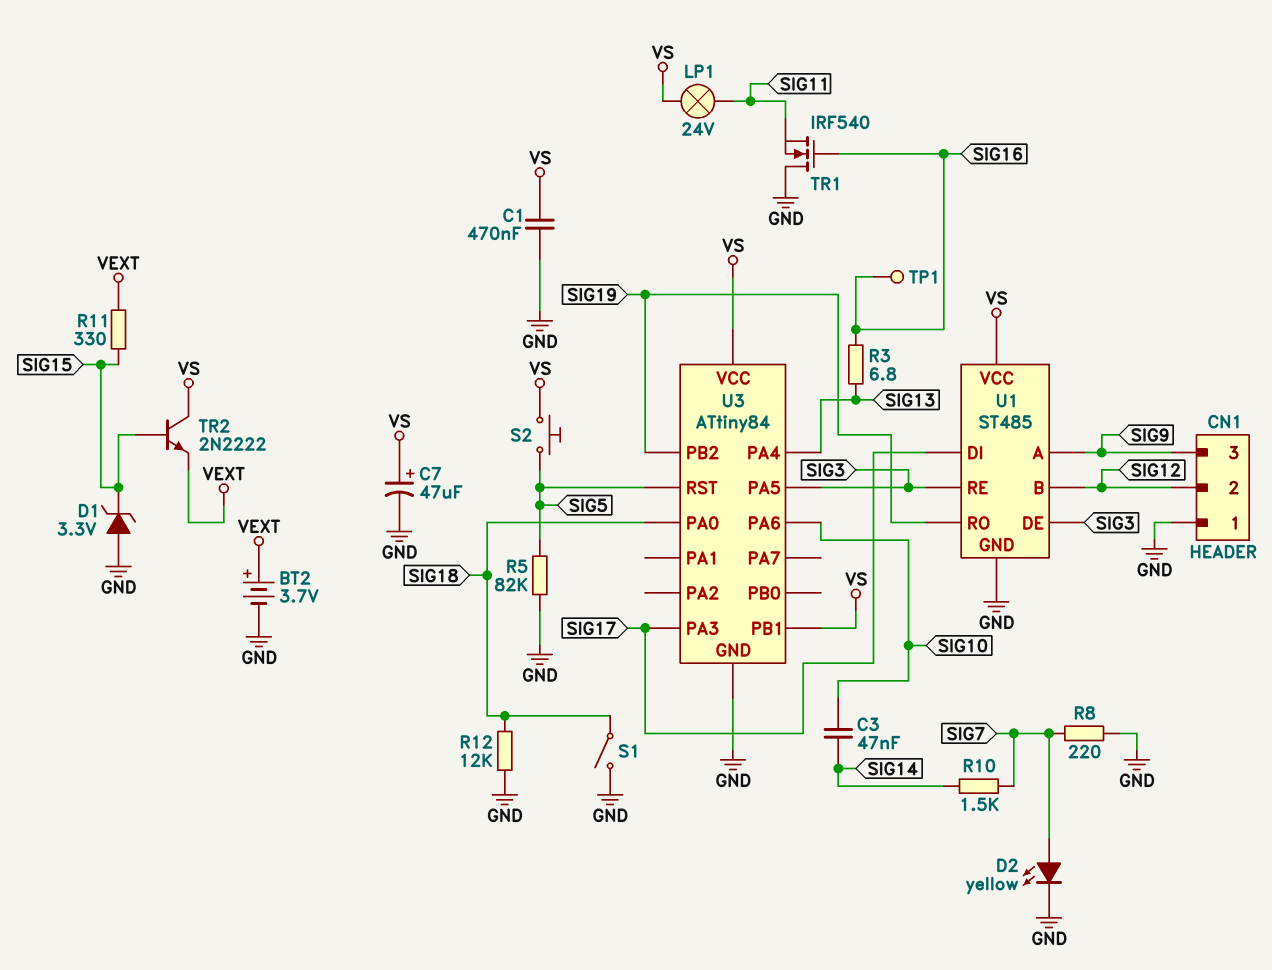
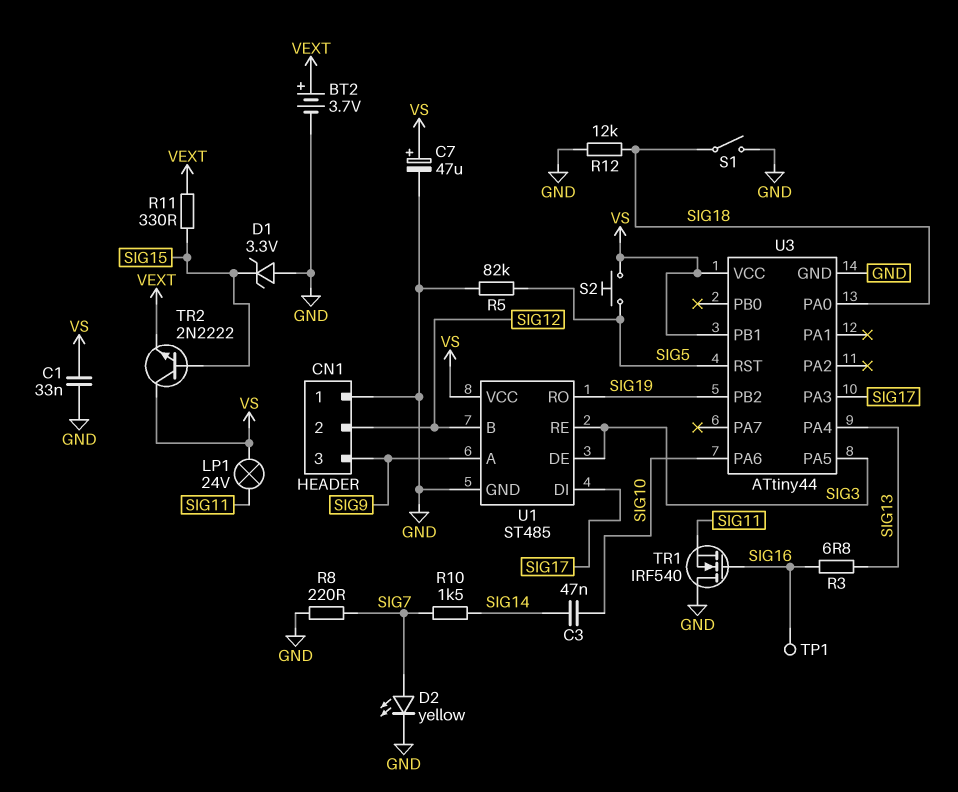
C1: 470nF (GND, VS) -> 33nF (GND, VS)
U3: ATtiny84 -> ATtiny44

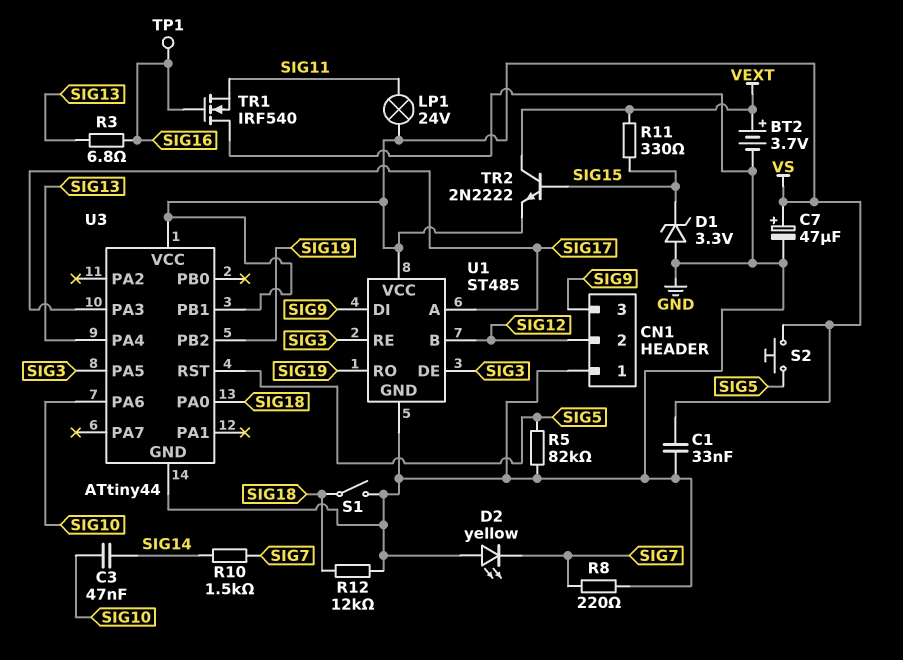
D2: LED yellow (A SIG7, K GND) -> LED yellow (A GND, K SIG7)
TR2: NPN 2N2222 (B SIG15, C VS, E VEXT) -> NPN 2N2222 (B SIG15, C VEXT, E VS)
U1 pin A: SIG9 -> SIG17
U1 pin DI: SIG17 -> SIG9

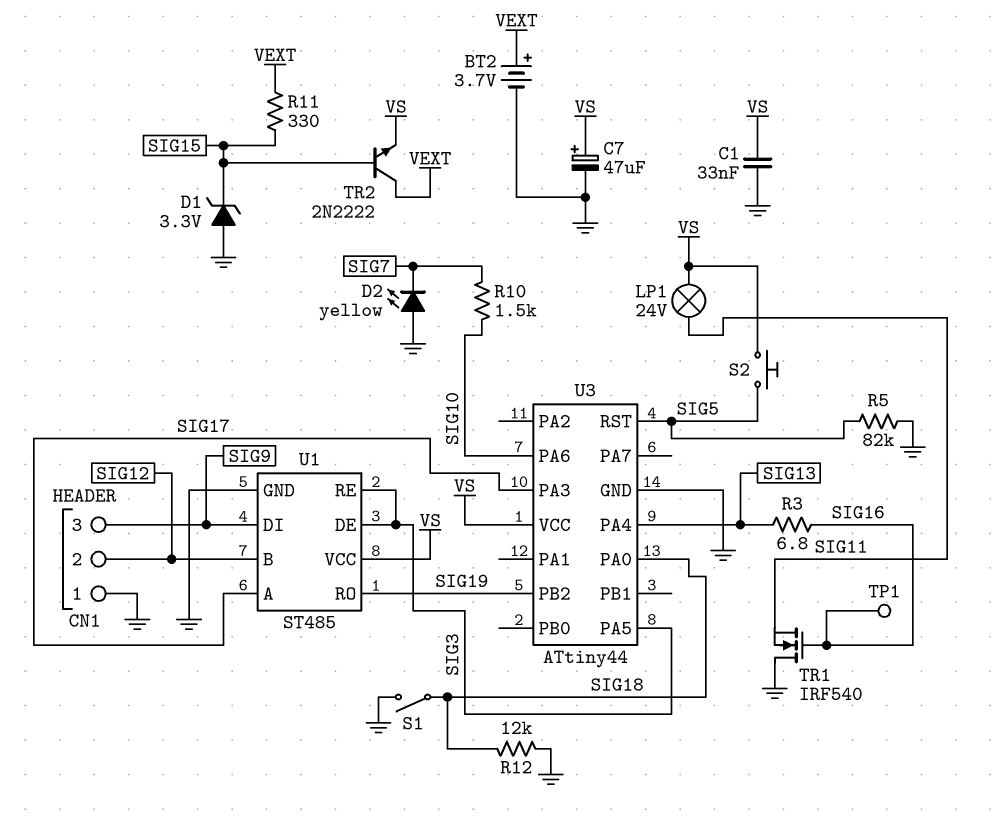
C3: 47nF (SIG10, SIG14) -> none
R8: 220 (GND, SIG7) -> none
R10: 1.5k (SIG7, SIG14) -> 1.5k (SIG7, SIG10)
U3 pin PB1: VS -> none

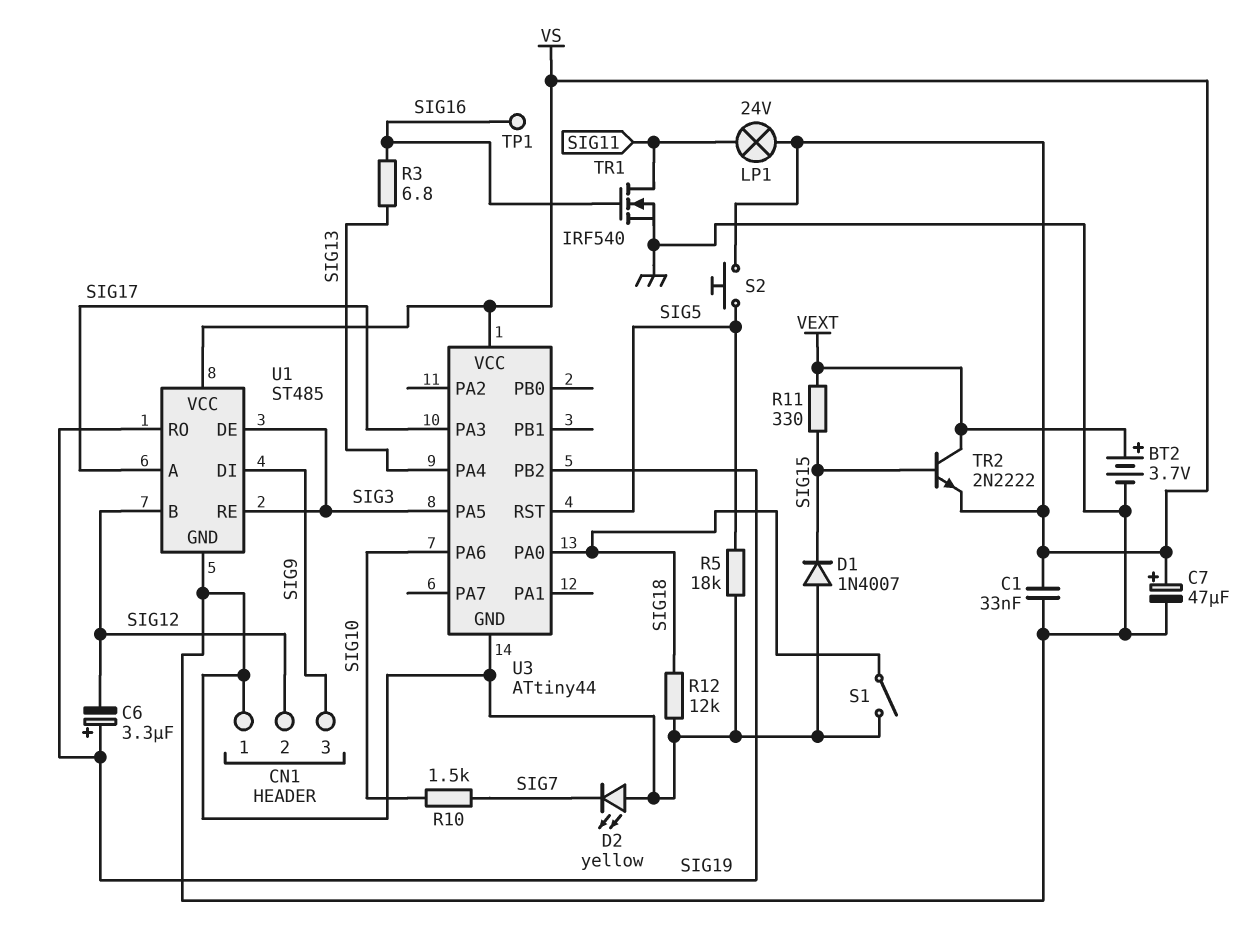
C6: none -> 3.3uF (plus SIG19, minus SIG12)
D1: zener 3.3V (A GND, K SIG15) -> diode 1N4007 (A GND, K SIG15)
R5: 82k (GND, SIG5) -> 18k (GND, SIG5)
TR1: NMOS IRF540 (G SIG16, D GND, S SIG11) -> NMOS IRF540 (G SIG16, D SIG11, S GND)

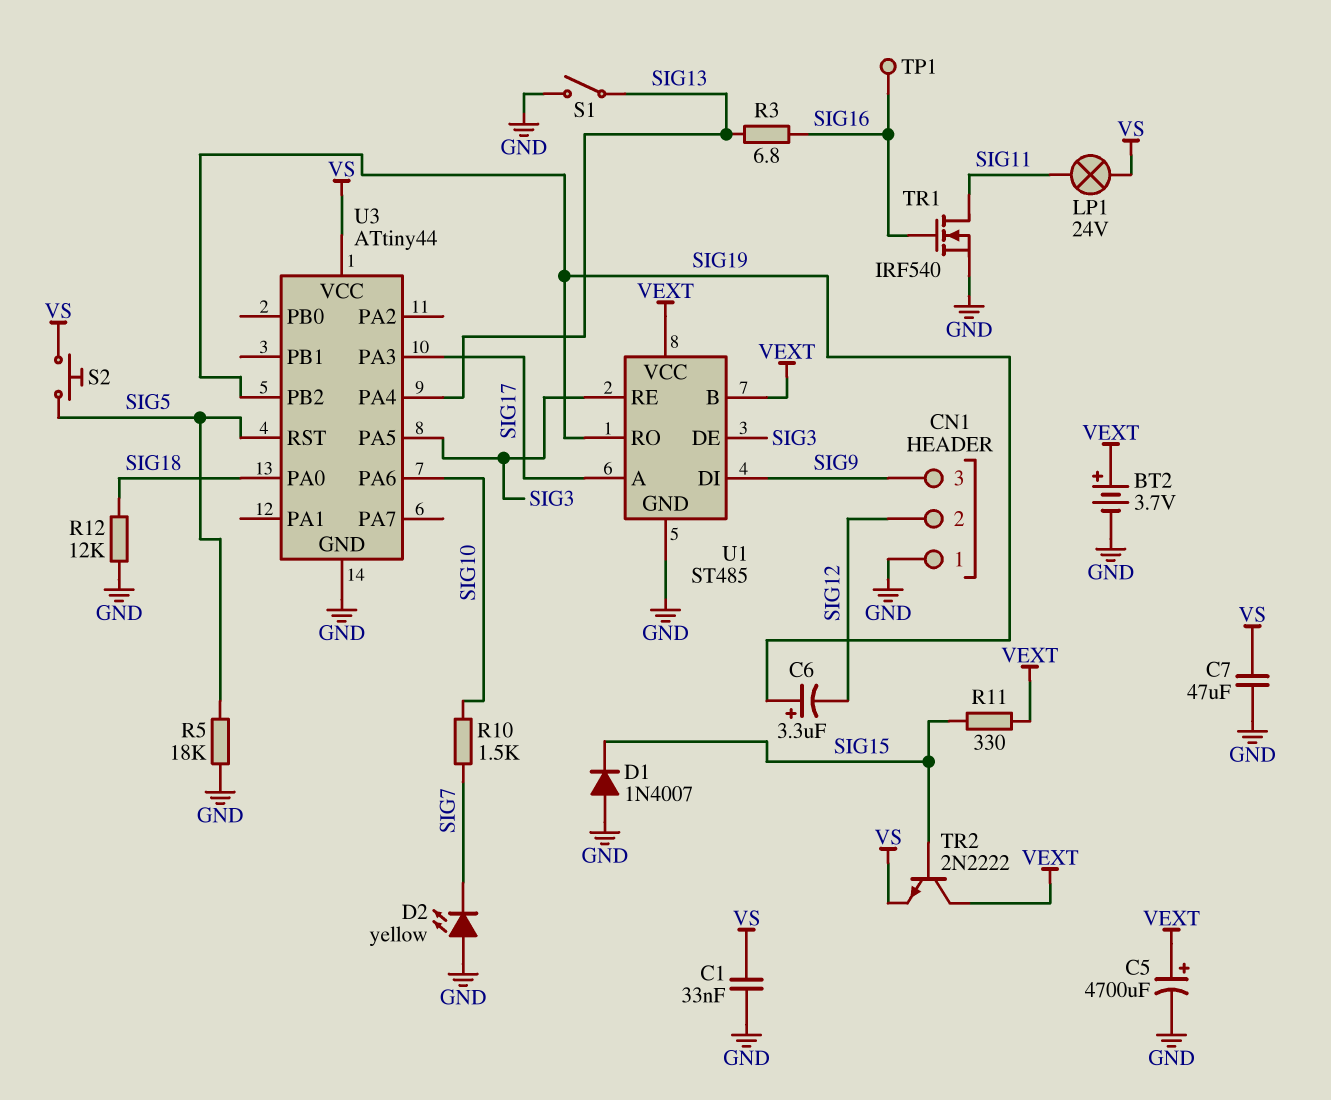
C5: none -> 4700uF (plus VEXT, minus GND)
C7: 47uF (plus VS, minus GND) -> 47uF (GND, VS)
S1: switch (GND, SIG18) -> switch (GND, SIG13)
U1 pin B: SIG12 -> VEXT
U1 pin VCC: VS -> VEXT

